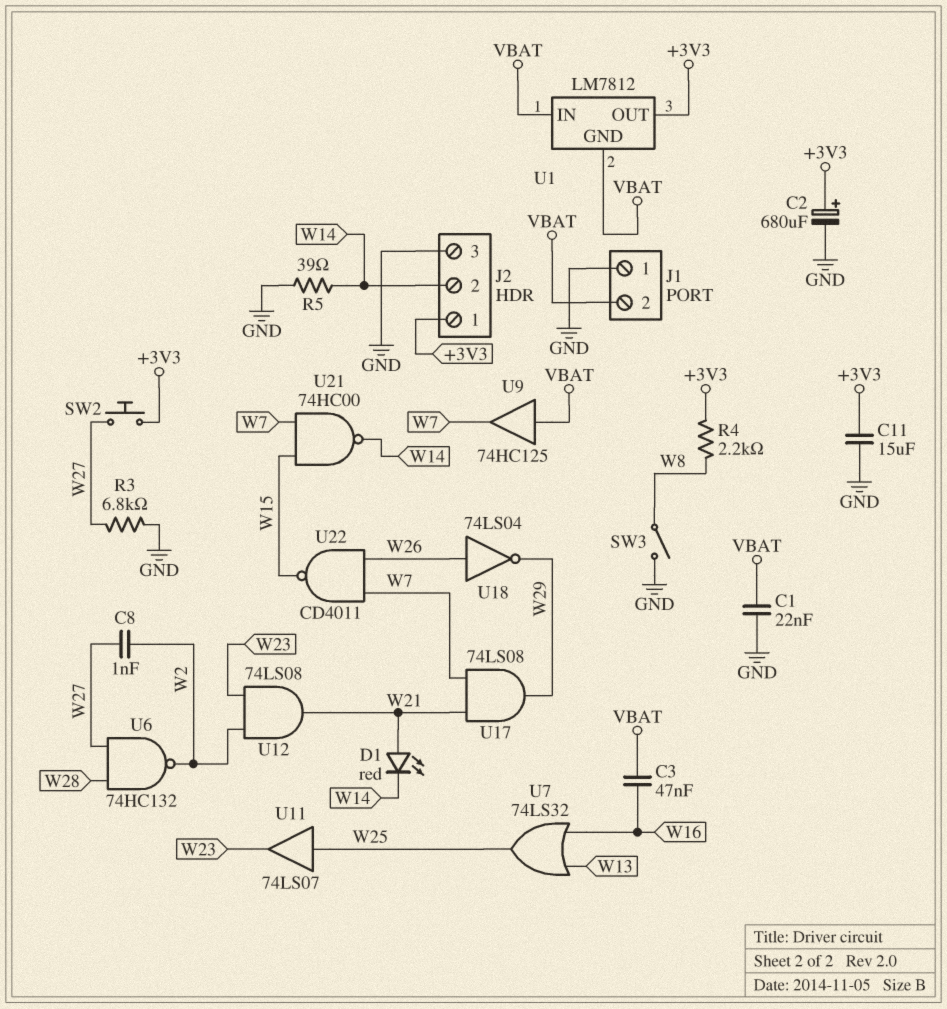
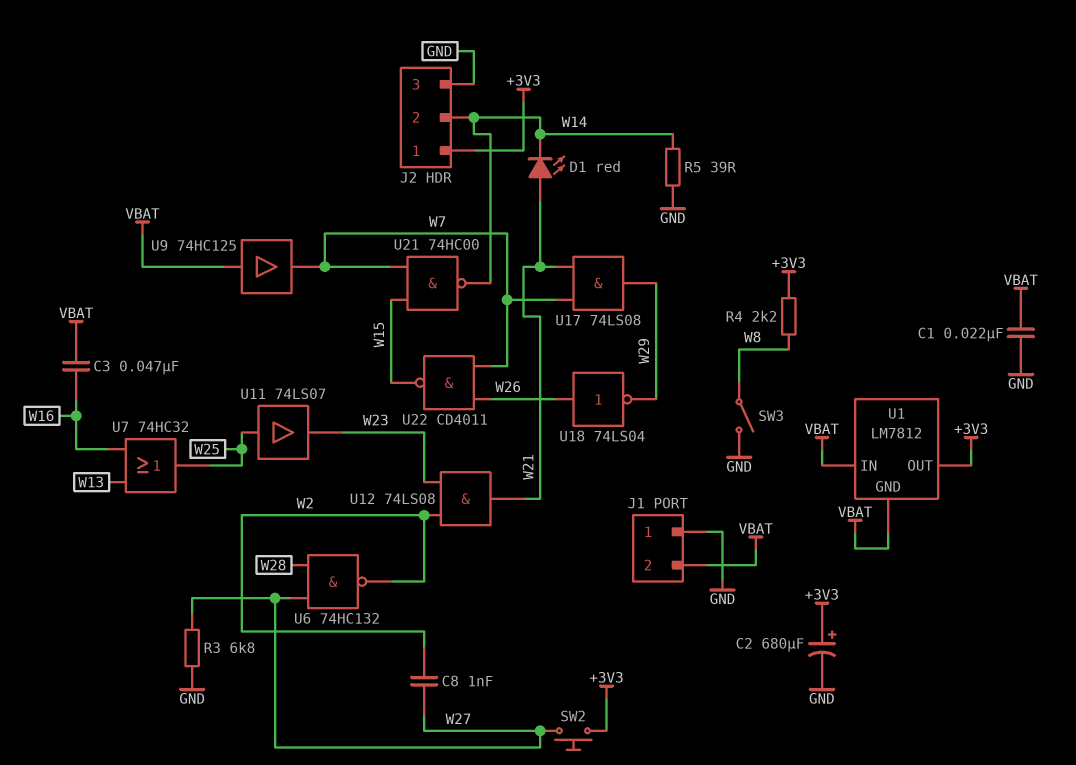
C11: 15uF (+3V3, GND) -> none
U7: OR 74LS32 (in W13, in W16, out W25) -> OR 74HC32 (in W13, in W16, out W25)

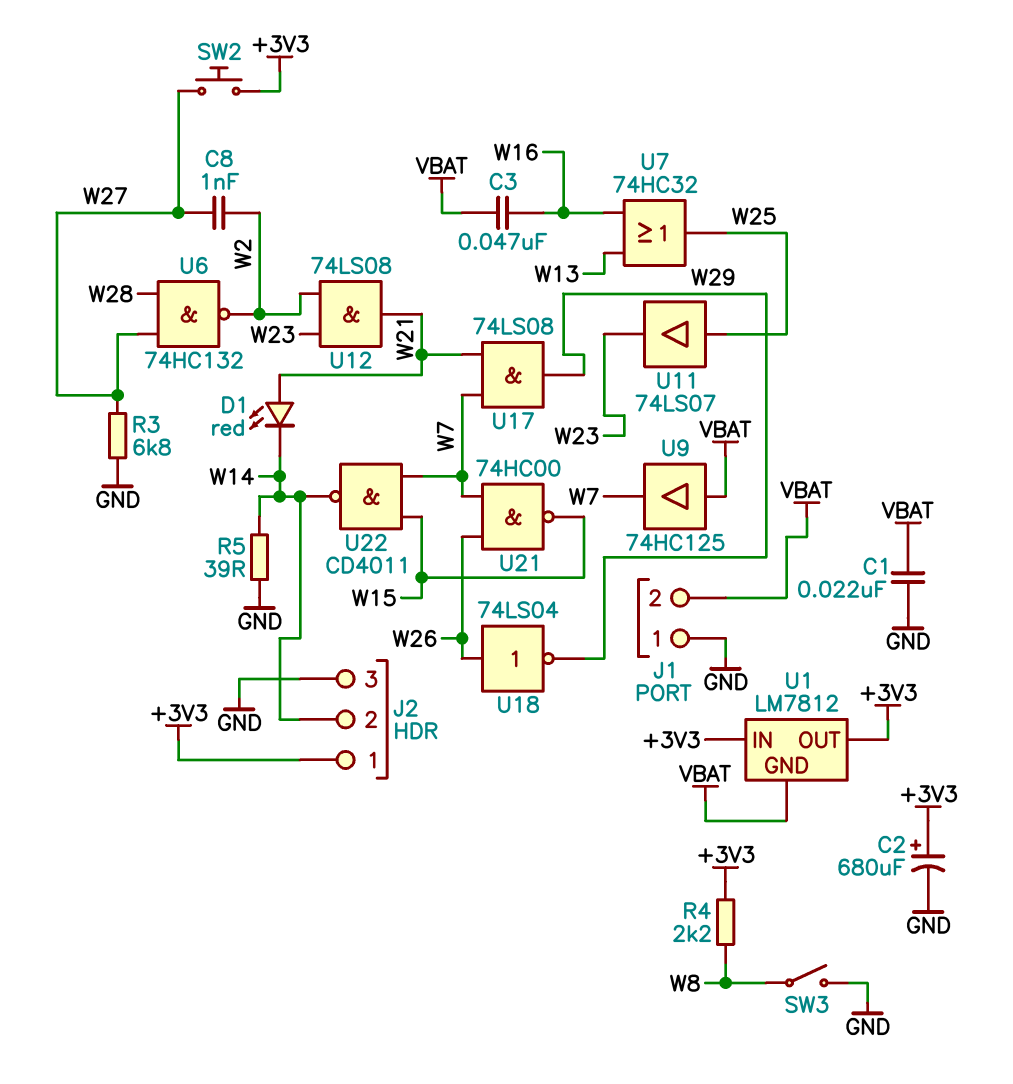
U1 pin IN: VBAT -> +3V3
U21: NAND 74HC00 (in W7, in W15, out W14) -> NAND 74HC00 (in W7, in W26, out W15)
U22: NAND CD4011 (in W7, in W26, out W15) -> NAND CD4011 (in W7, in W15, out W14)

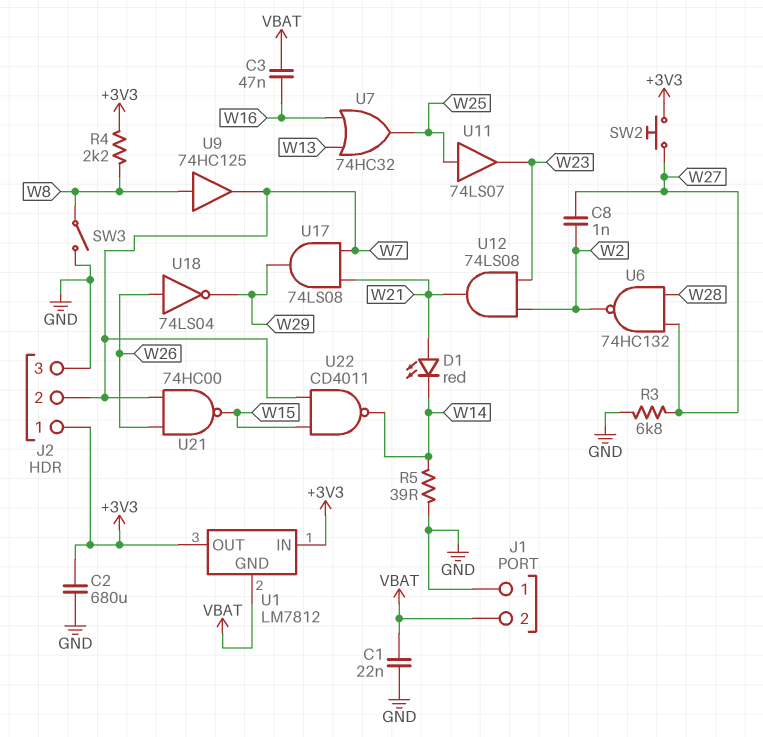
C2: 680uF (plus +3V3, minus GND) -> 680uF (+3V3, GND)
J2 pin 2: W14 -> W7
U9: buffer 74HC125 (in VBAT, out W7) -> buffer 74HC125 (in W8, out W7)

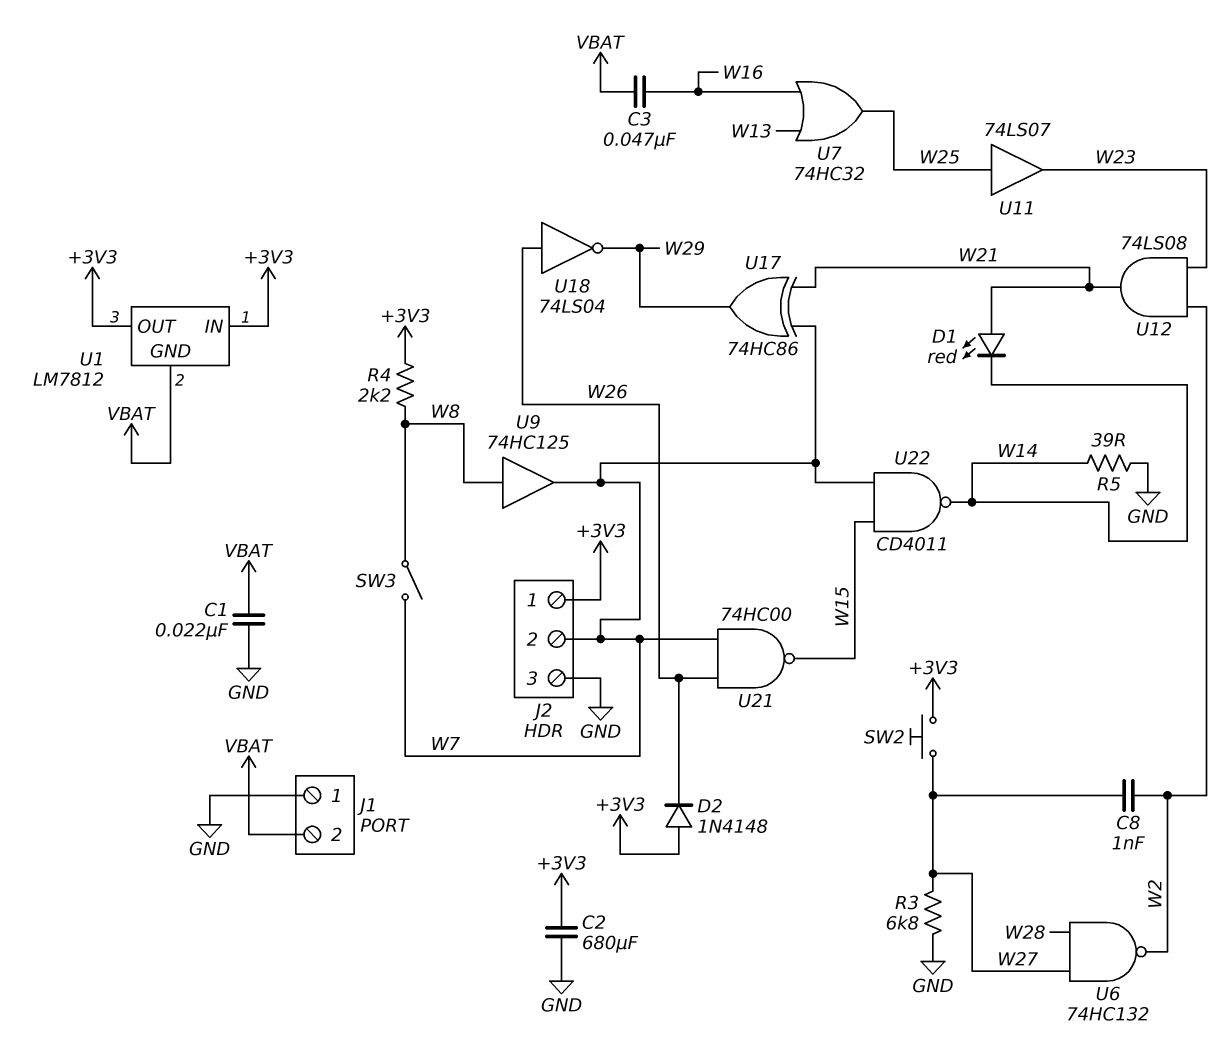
D2: none -> diode 1N4148 (A +3V3, K W26)
SW3: switch (GND, W8) -> switch (W7, W8)
U17: AND 74LS08 (in W7, in W21, out W29) -> XOR 74HC86 (in W7, in W21, out W29)

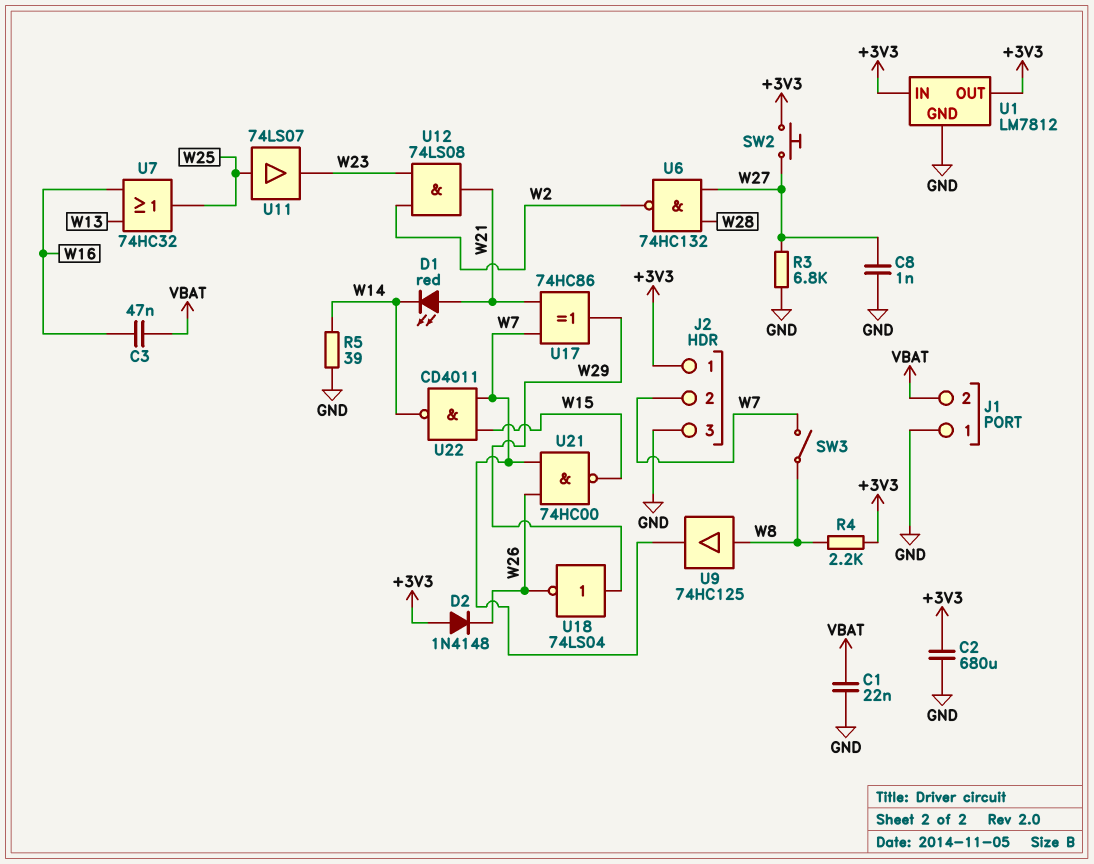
C8: 1nF (W2, W27) -> 1nF (GND, W27)
U1 pin GND: VBAT -> GND
U18: NOT 74LS04 (in W26, out W29) -> NOT 74LS04 (in W29, out W26)

